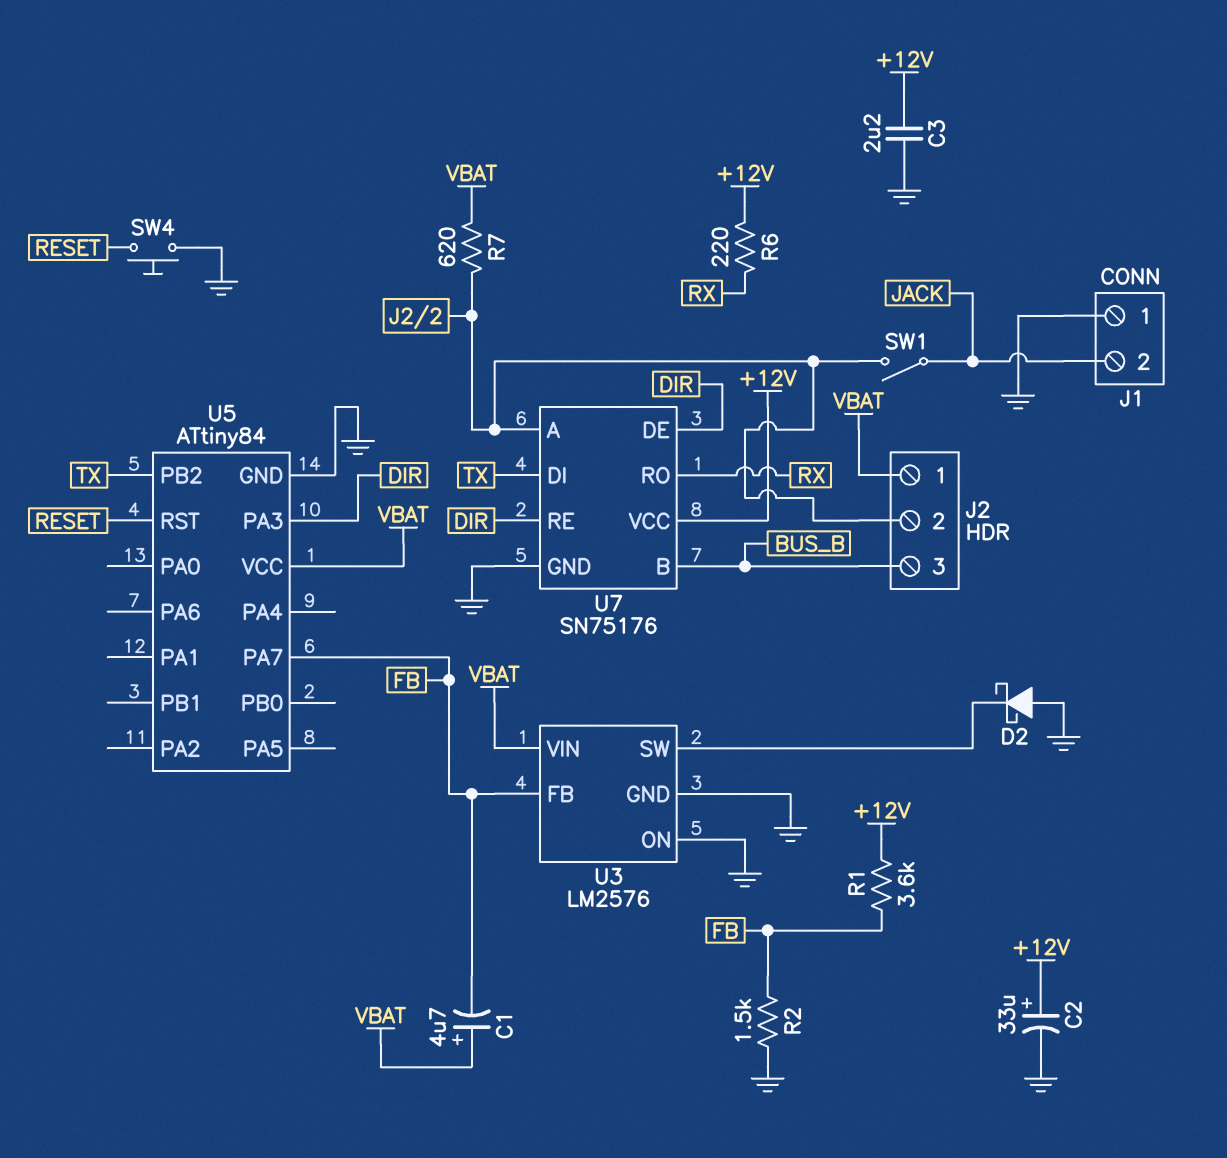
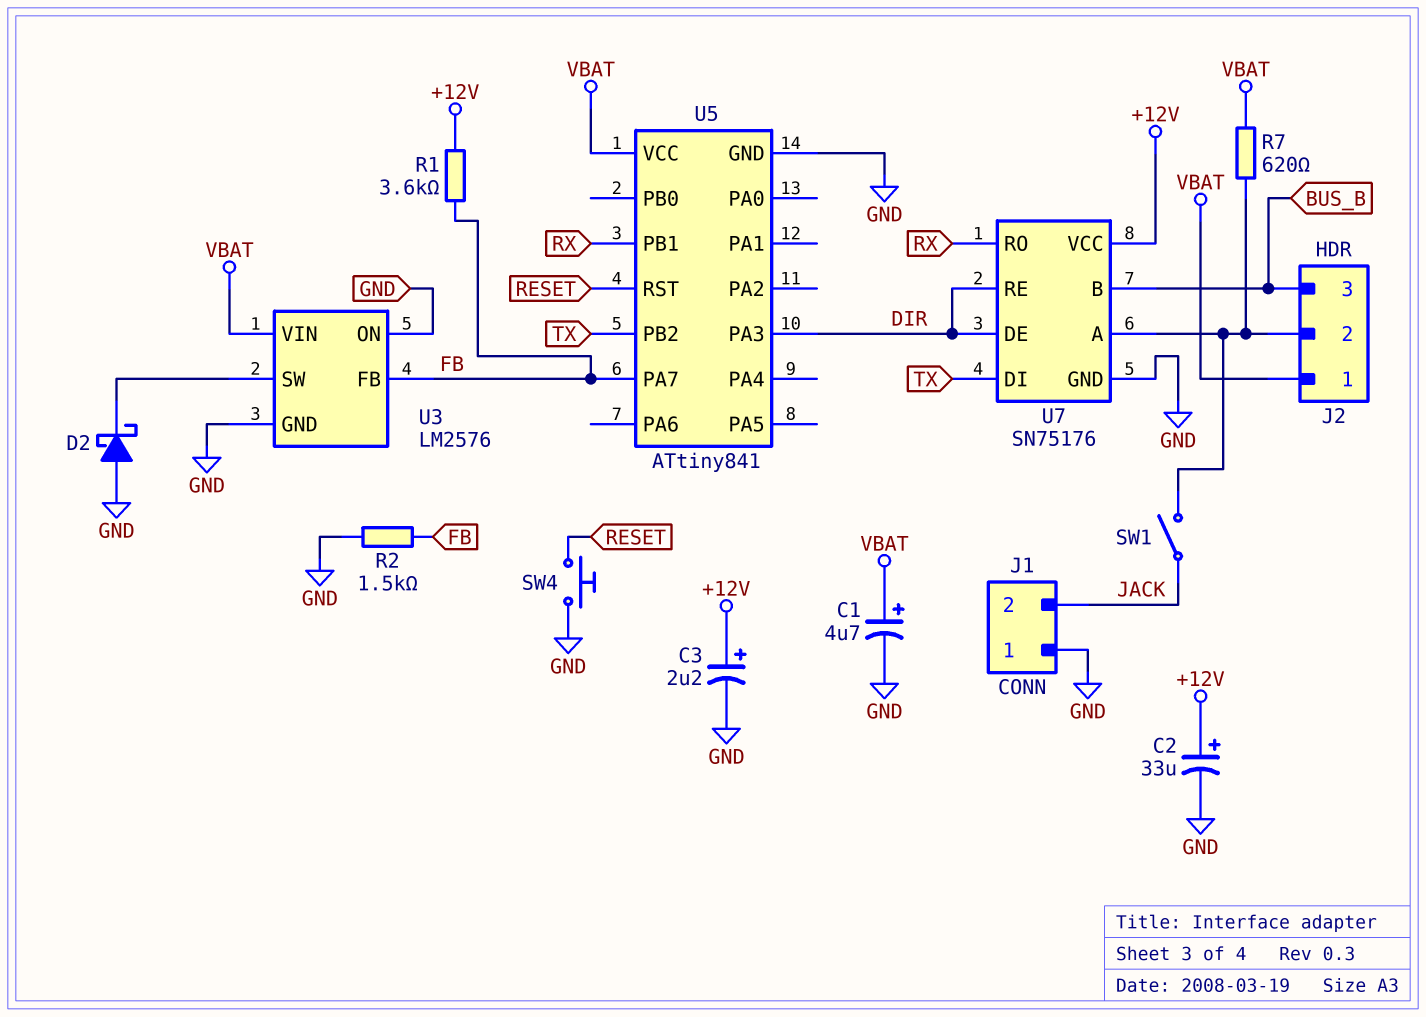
C1: 4.7uF (plus VBAT, minus FB) -> 4.7uF (plus VBAT, minus GND)
C3: 2.2uF (+12V, GND) -> 2.2uF (plus +12V, minus GND)
R6: 220 (+12V, RX) -> none
U5: ATtiny84 -> ATtiny841
U5 pin PB1: none -> RX

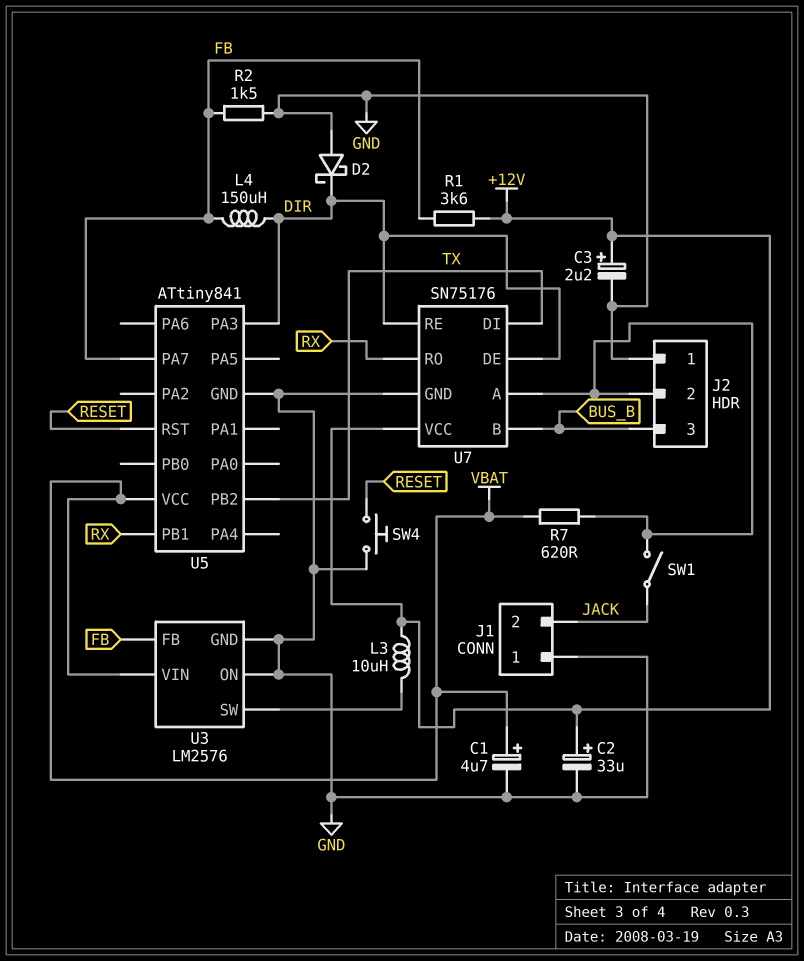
D2: schottky (A GND, K U3/SW) -> schottky (A GND, K DIR)
J2 pin 1: VBAT -> GND
L3: none -> 10uH (+12V, U3/SW)
L4: none -> 150uH (DIR, FB)

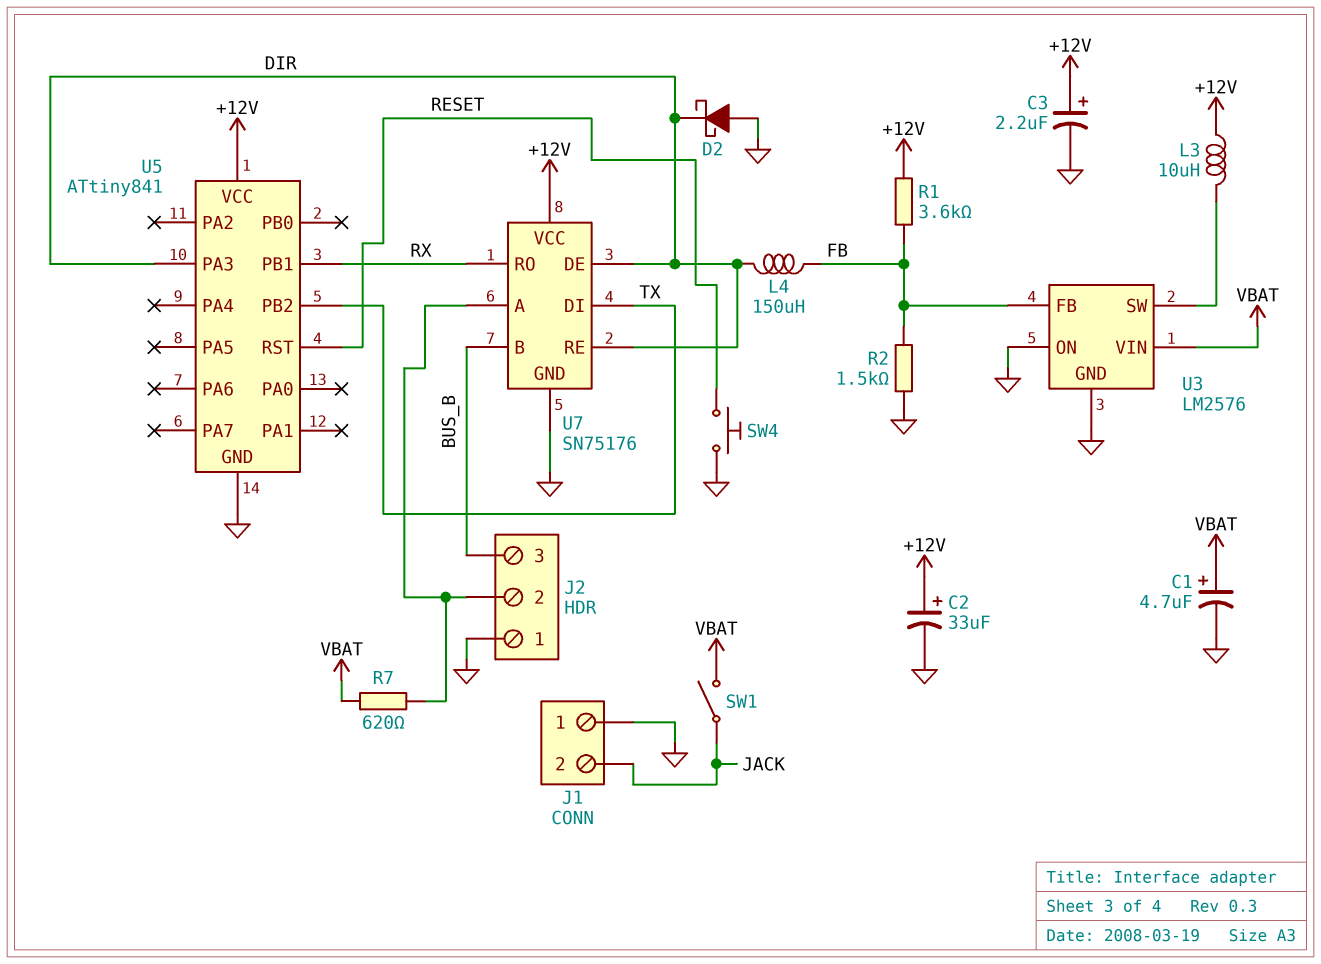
SW1: switch (J2/2, JACK) -> switch (JACK, VBAT)
U5 pin PA7: FB -> none
U5 pin VCC: VBAT -> +12V

